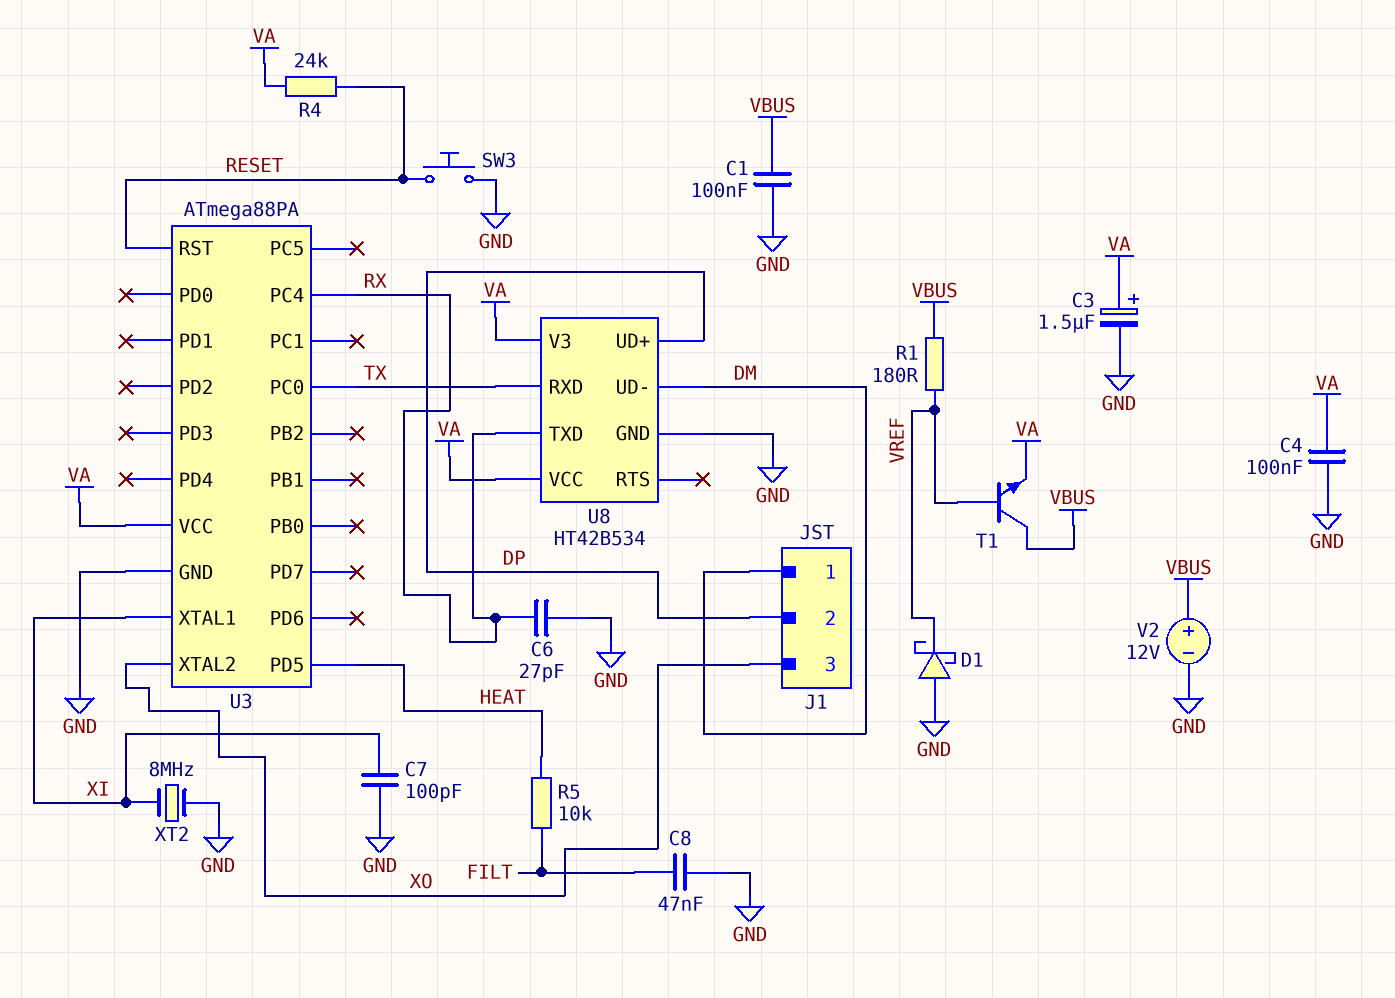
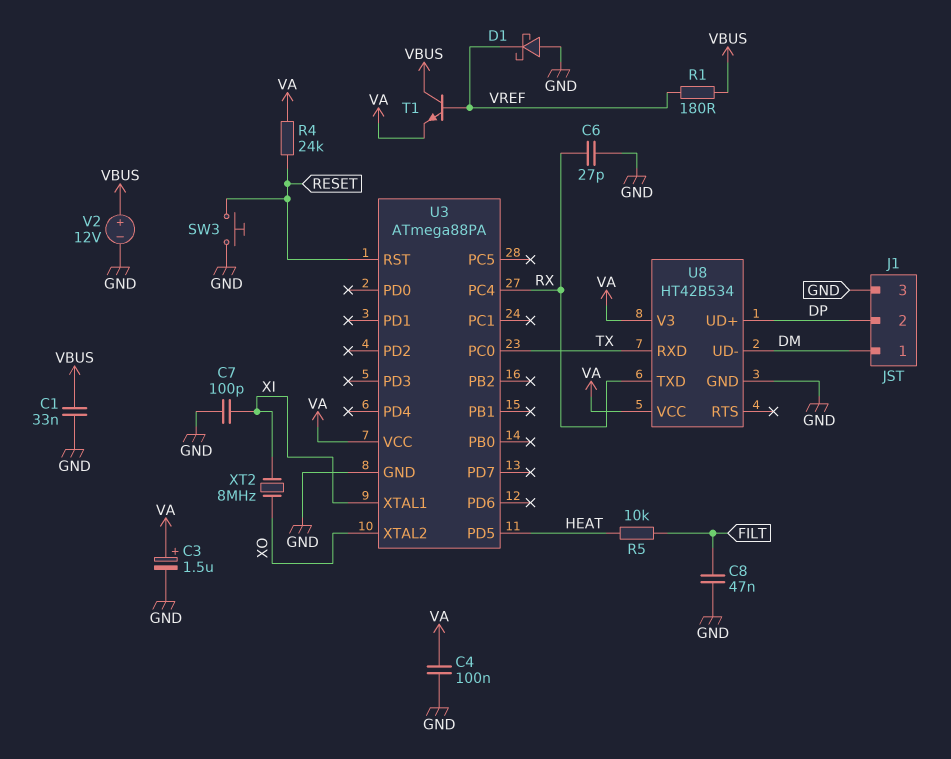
C1: 100nF (GND, VBUS) -> 33nF (GND, VBUS)
J1 pin 3: XO -> GND
XT2: 8MHz (GND, XI) -> 8MHz (XI, XO)

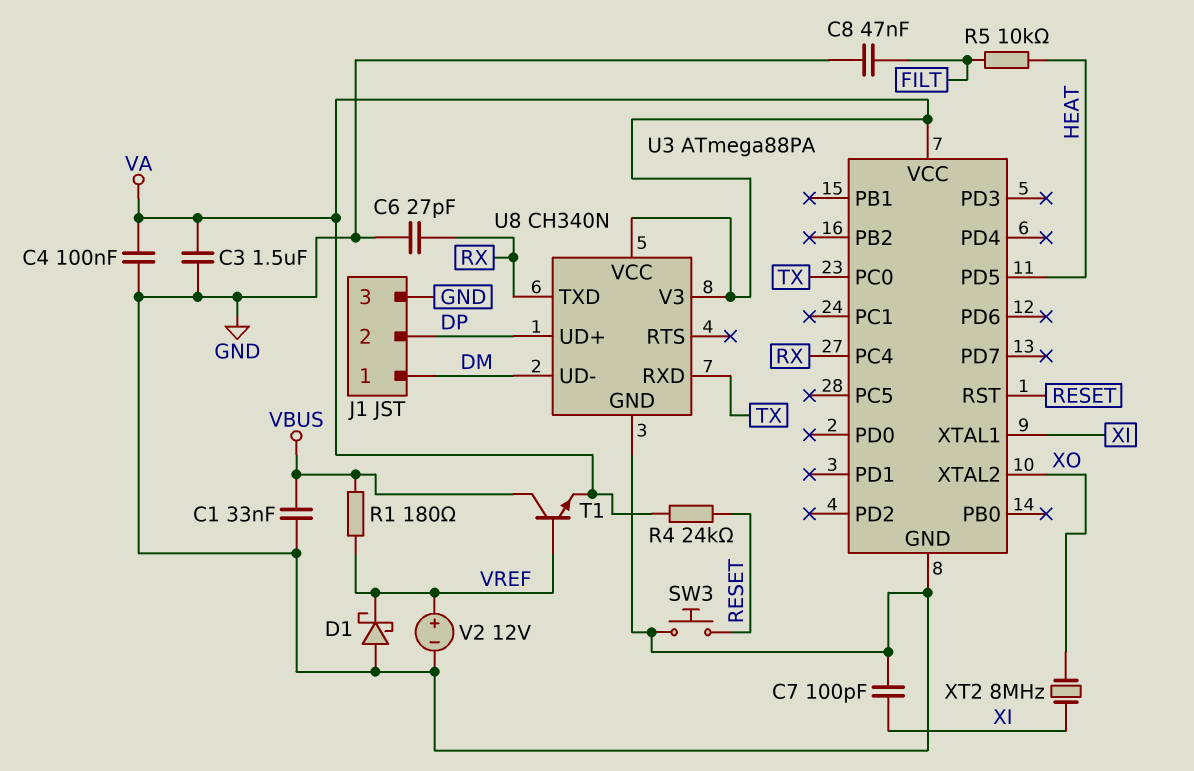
C3: 1.5uF (plus VA, minus GND) -> 1.5uF (GND, VA)
U8: HT42B534 -> CH340N
V2: 12V (plus VBUS, minus GND) -> 12V (plus VREF, minus GND)

